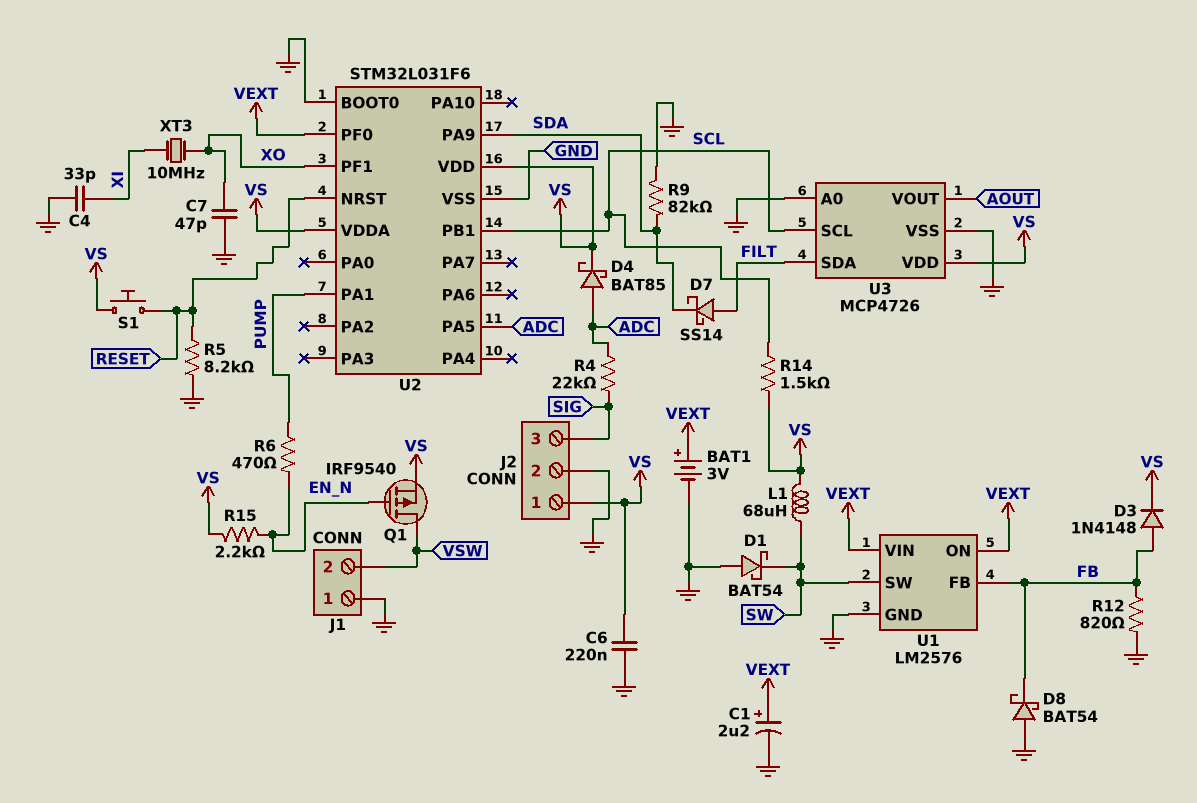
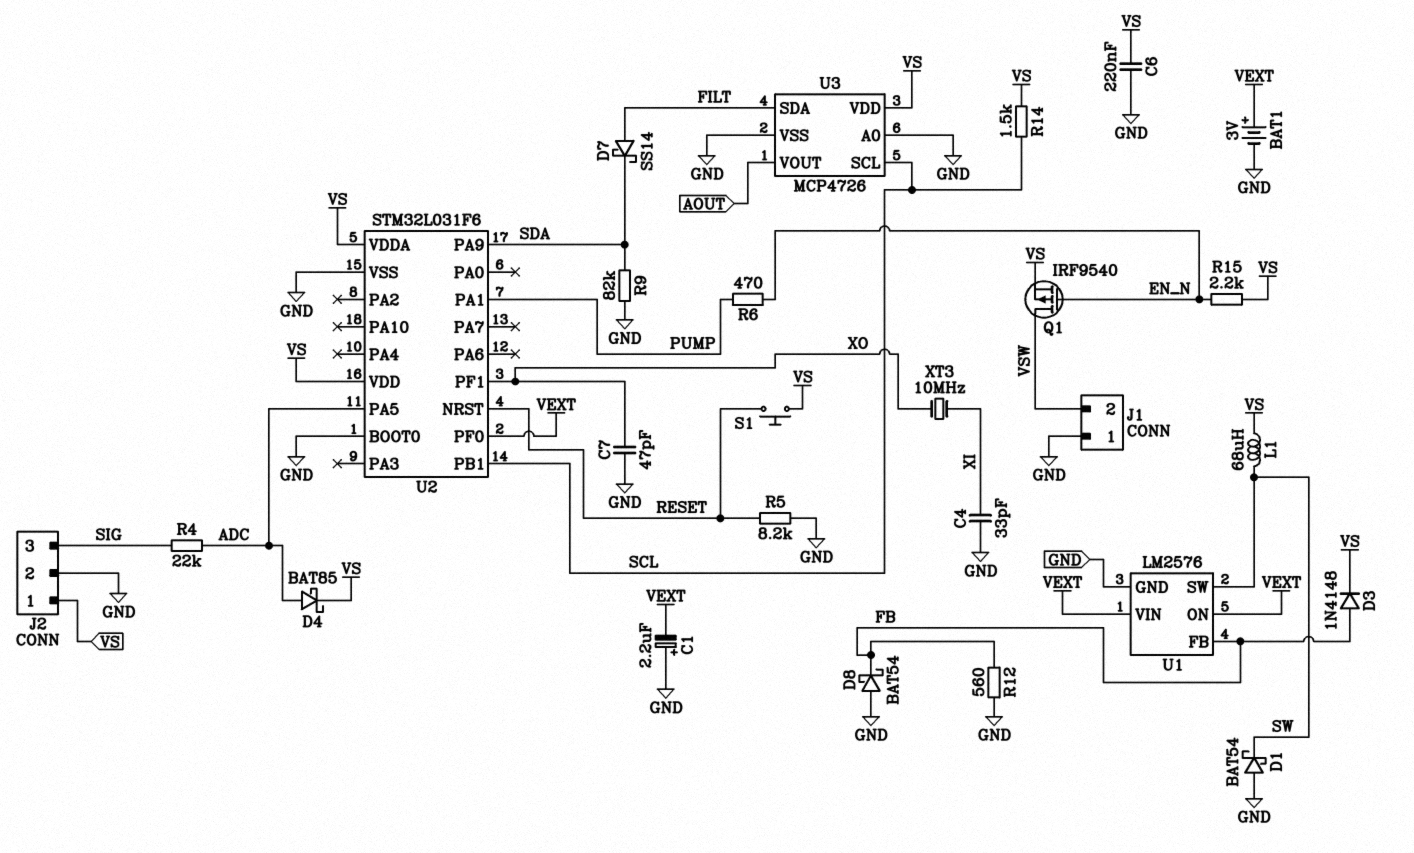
C1: 2.2uF (plus VEXT, minus GND) -> 2.2uF (plus GND, minus VEXT)
R12: 820 (FB, GND) -> 560 (FB, GND)

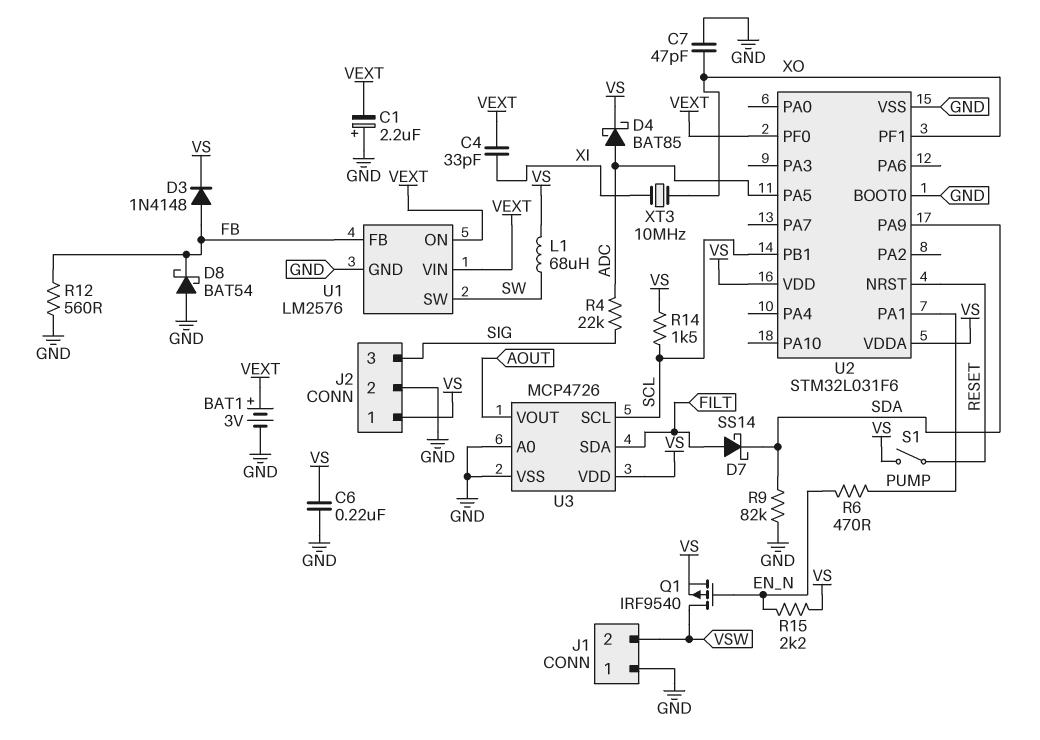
C4: 33pF (GND, XI) -> 33pF (VEXT, XI)
D1: schottky BAT54 (A GND, K SW) -> none
R5: 8.2k (GND, RESET) -> none
S1: button (RESET, VS) -> switch (RESET, VS)

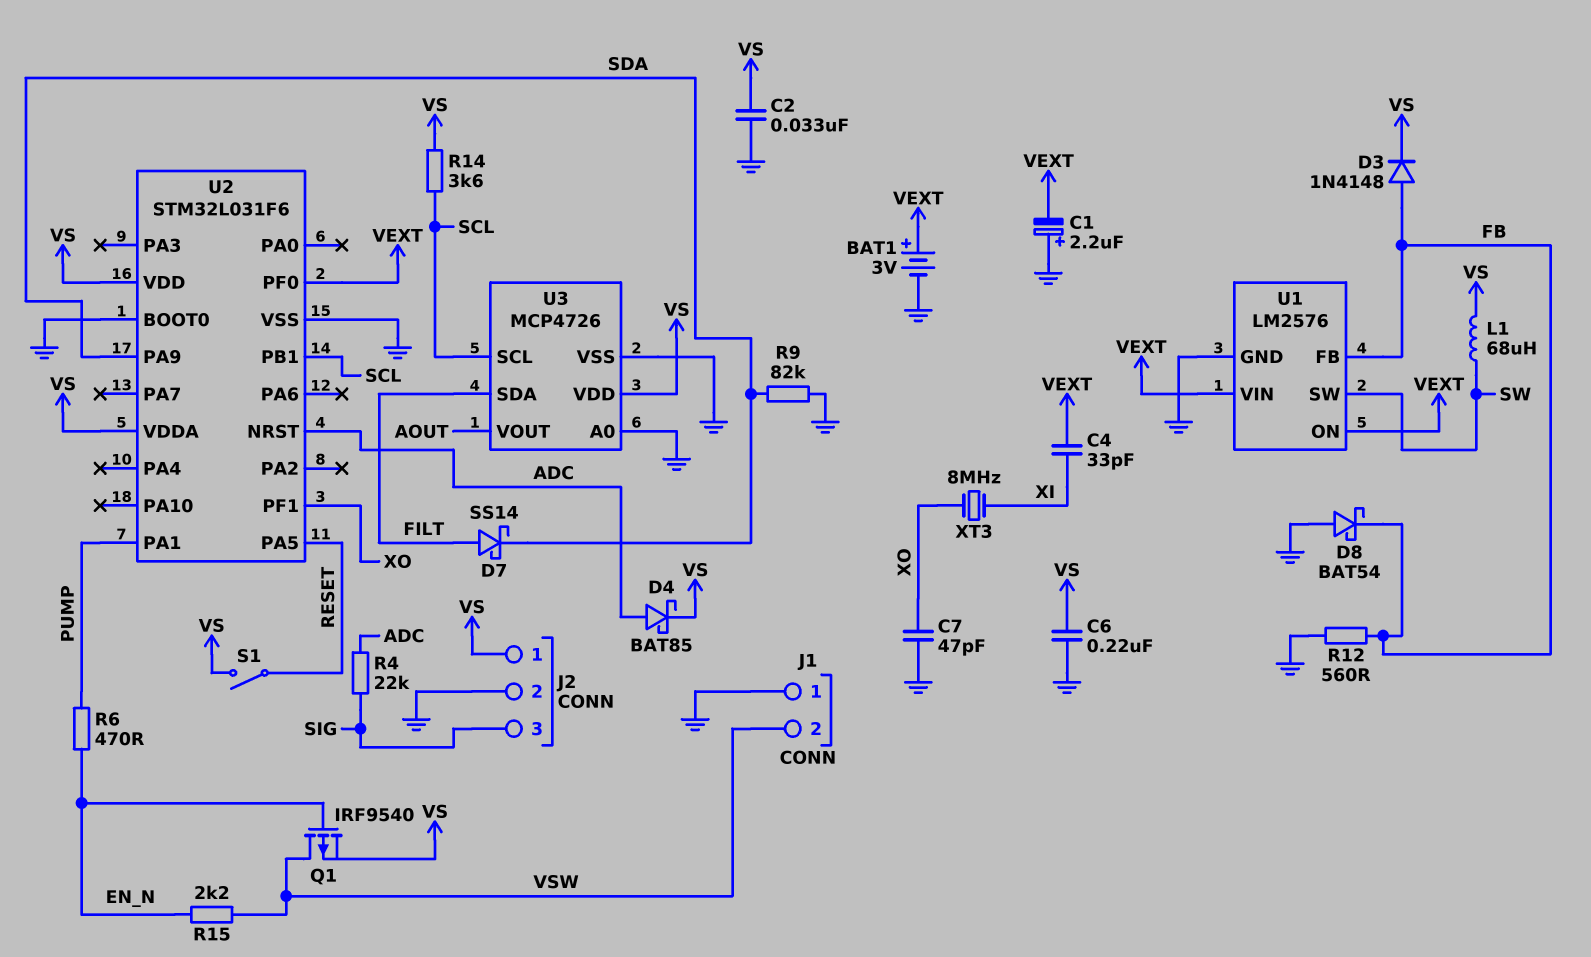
C2: none -> 33nF (GND, VS)
R14: 1.5k (SCL, VS) -> 3.6k (SCL, VS)
R15: 2.2k (EN_N, VS) -> 2.2k (EN_N, VSW)
U2 pin NRST: RESET -> ADC
U2 pin PA5: ADC -> RESET
XT3: 10MHz (XI, XO) -> 8MHz (XI, XO)

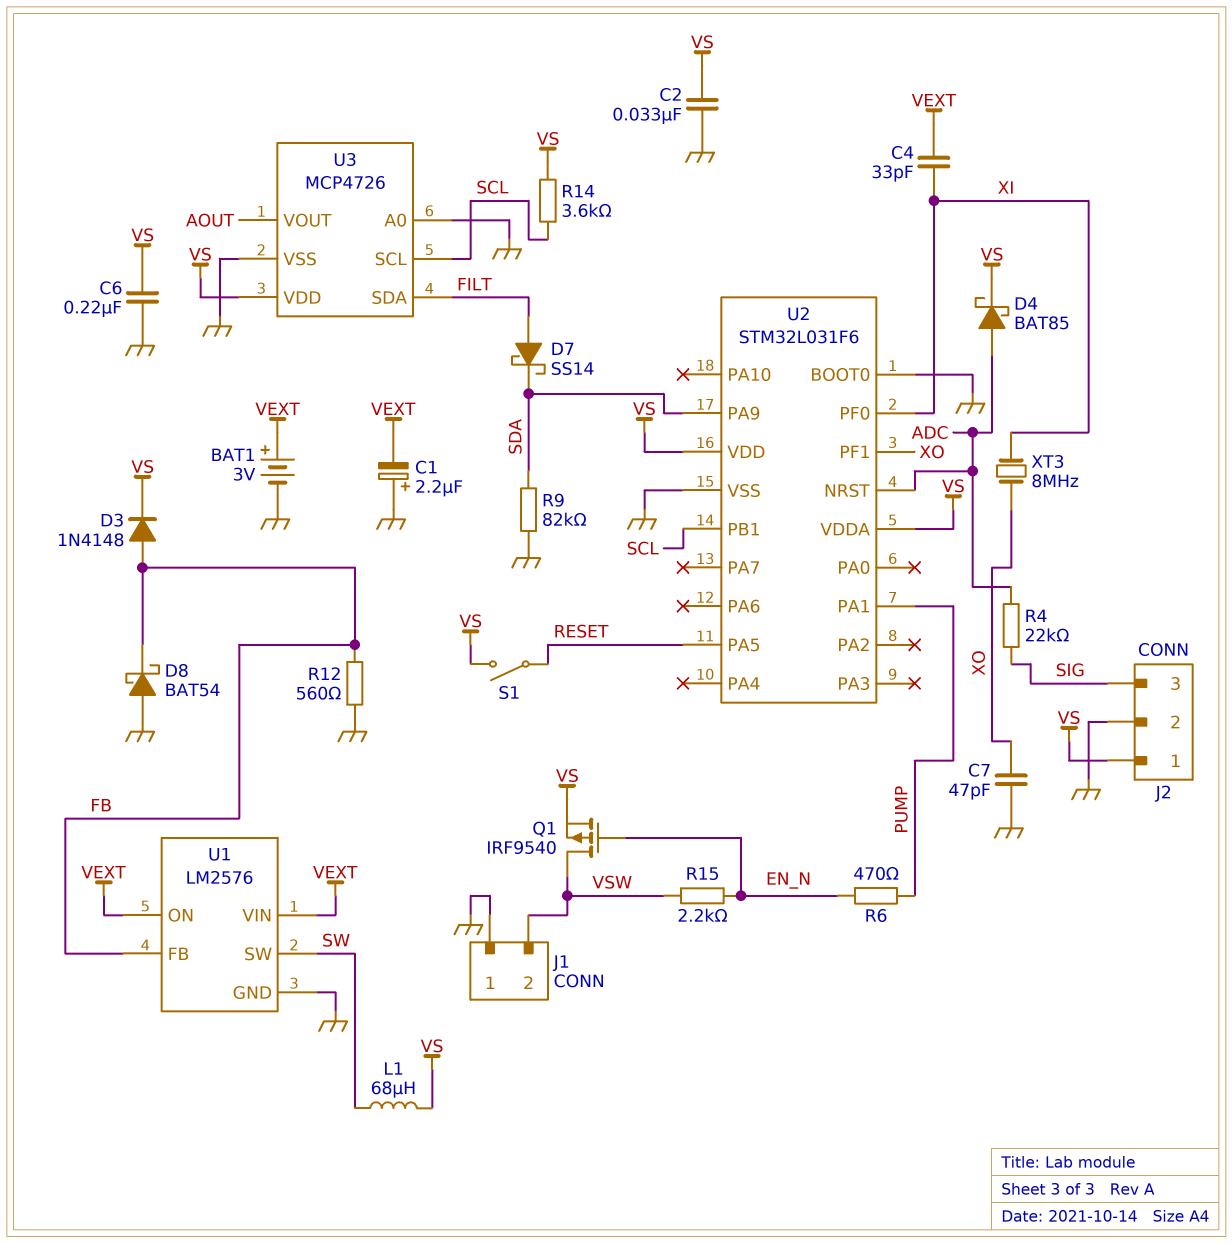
U2 pin PF0: VEXT -> XI

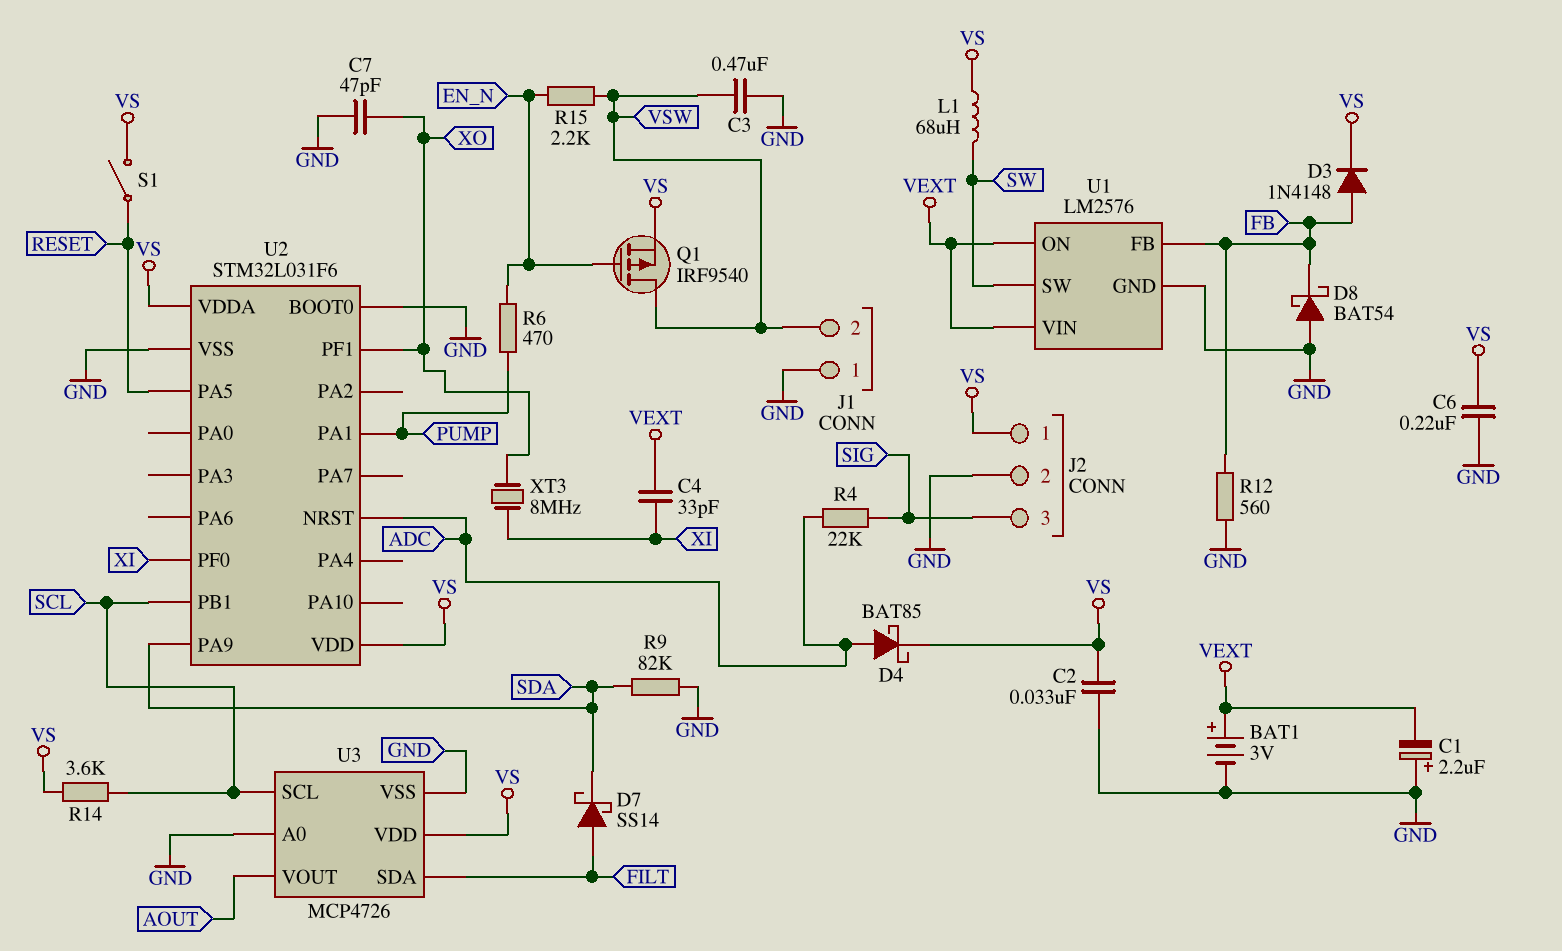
C3: none -> 470nF (GND, VSW)

